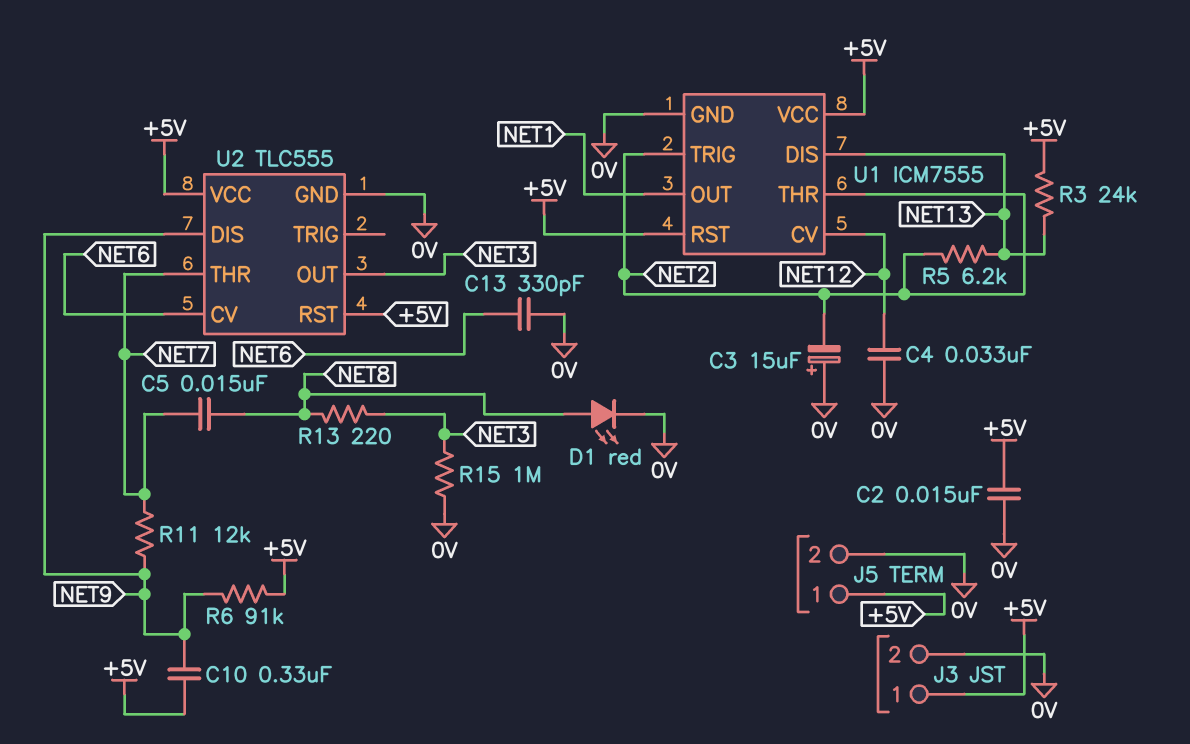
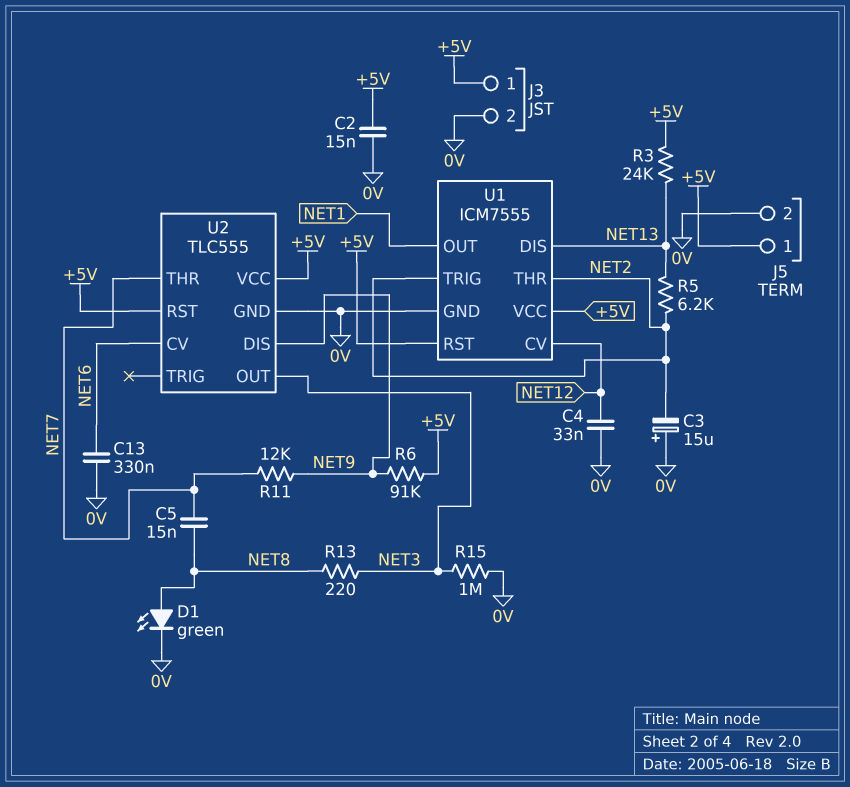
C10: 330nF (+5V, NET9) -> none
C13: 330pF (0V, NET6) -> 330nF (0V, NET6)
D1: LED red (A NET8, K 0V) -> LED green (A NET8, K 0V)

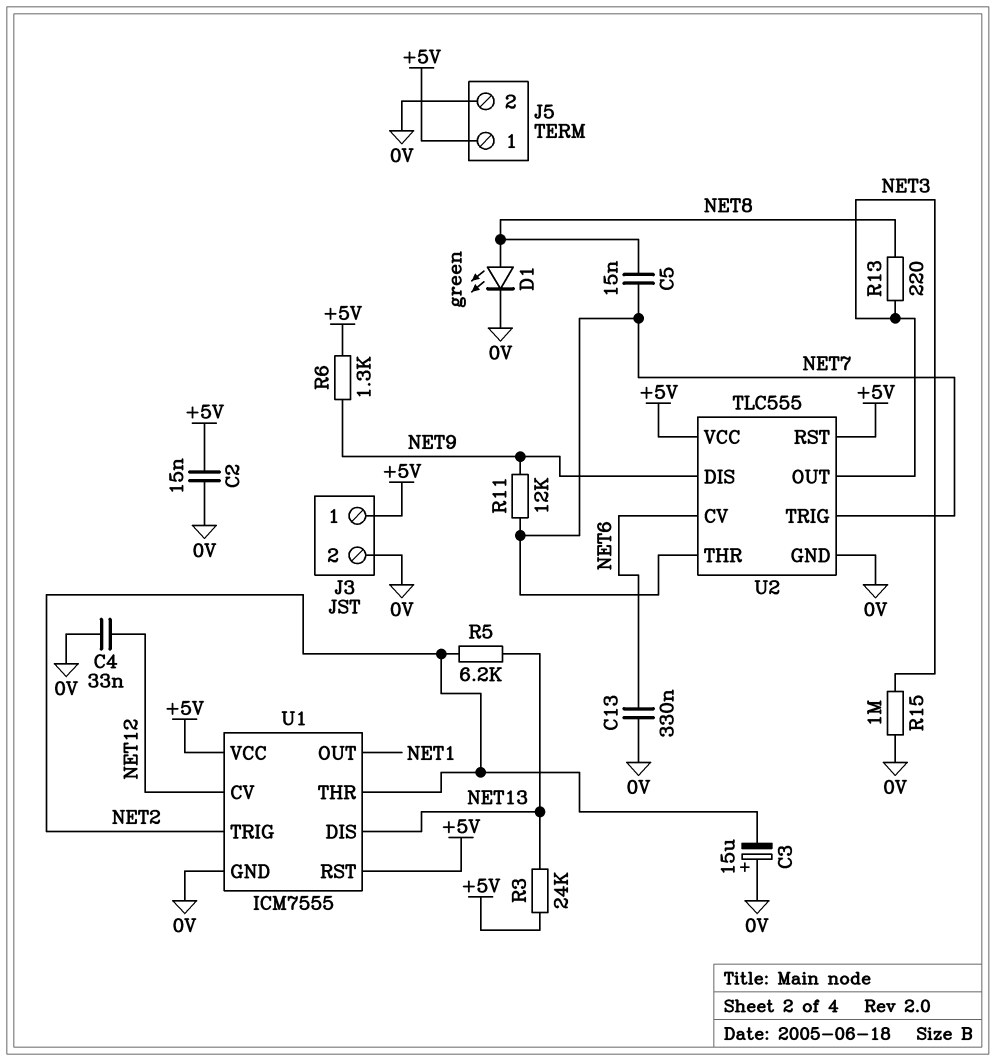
R6: 91k (+5V, NET9) -> 1.3k (+5V, NET9)
U2 pin TRIG: none -> NET7

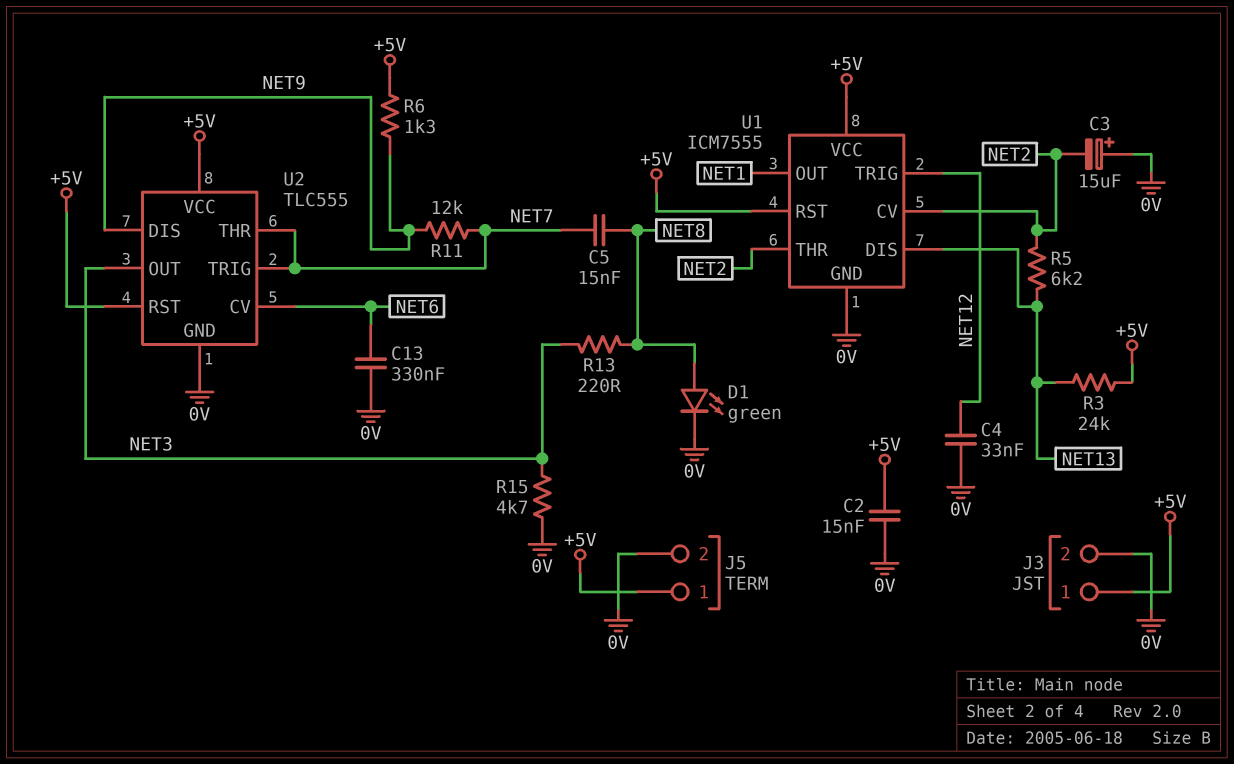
R15: 1M (0V, NET3) -> 4.7k (0V, NET3)
U1 pin CV: NET12 -> NET2
U1 pin TRIG: NET2 -> NET12

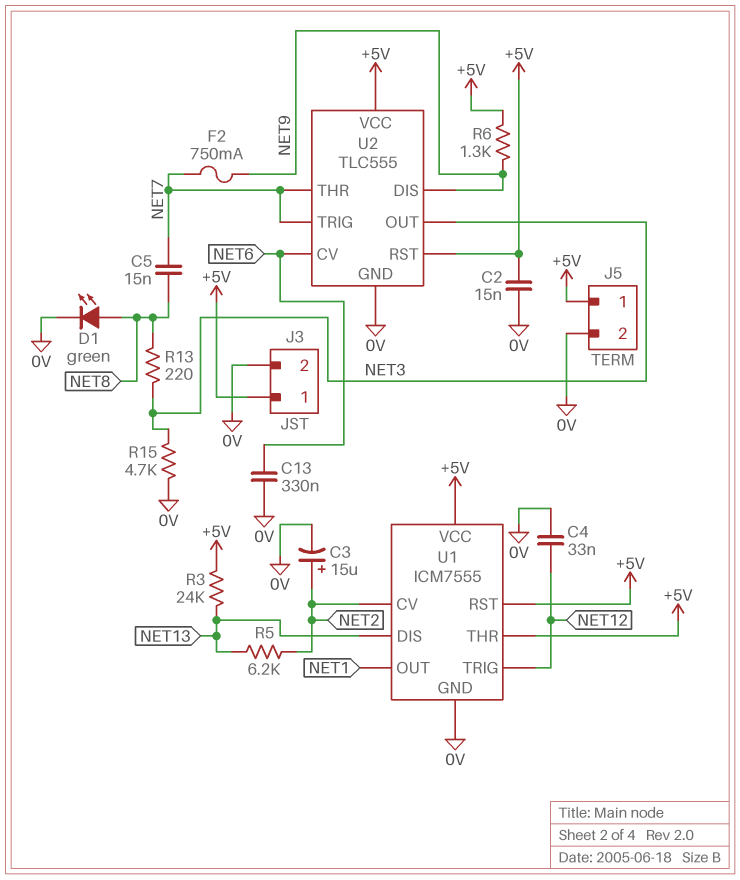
C3: 15uF (plus 0V, minus NET2) -> 15uF (plus NET2, minus 0V)
F2: none -> 750mA (NET7, NET9)
R11: 12k (NET7, NET9) -> none
U1 pin THR: NET2 -> +5V

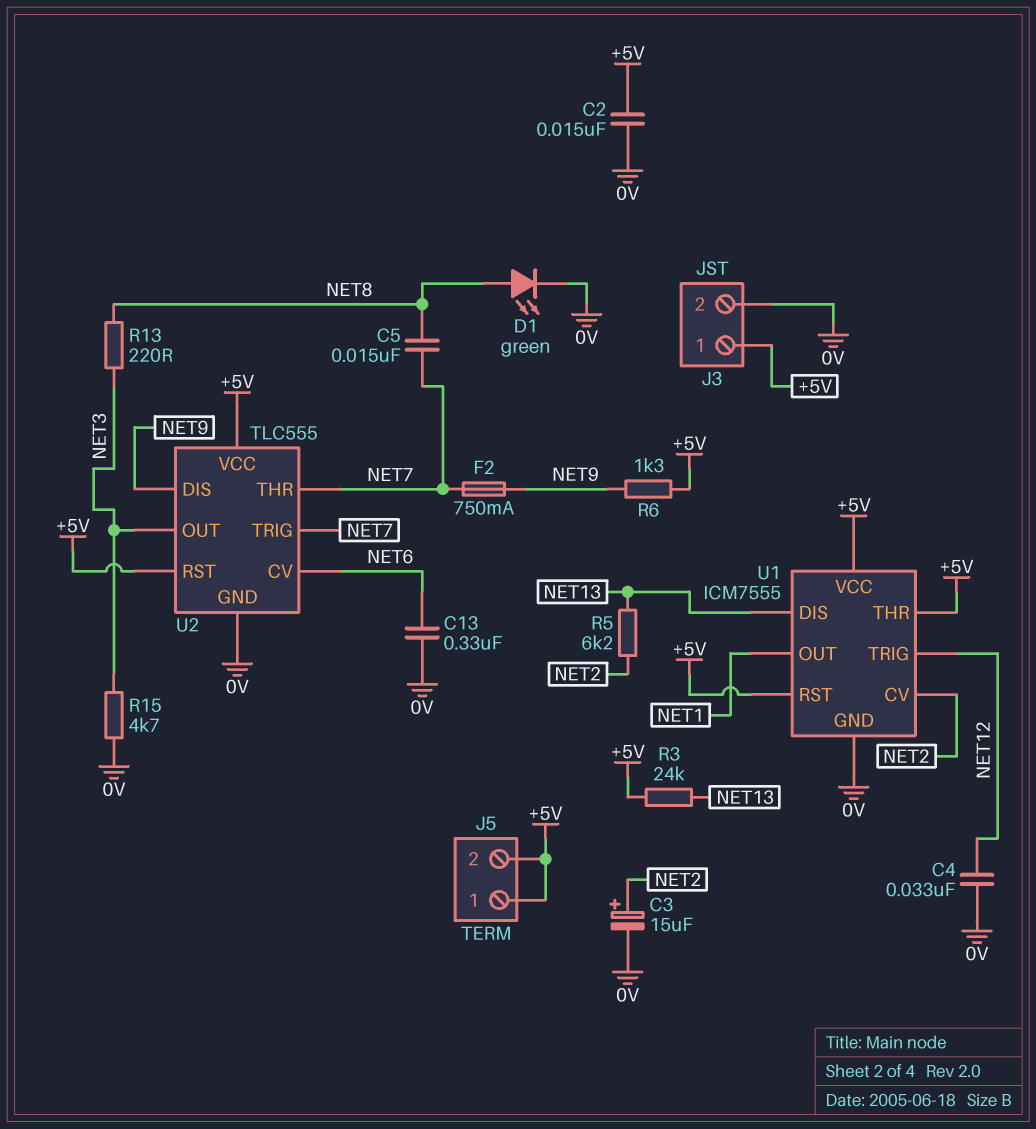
J5 pin 2: 0V -> +5V

